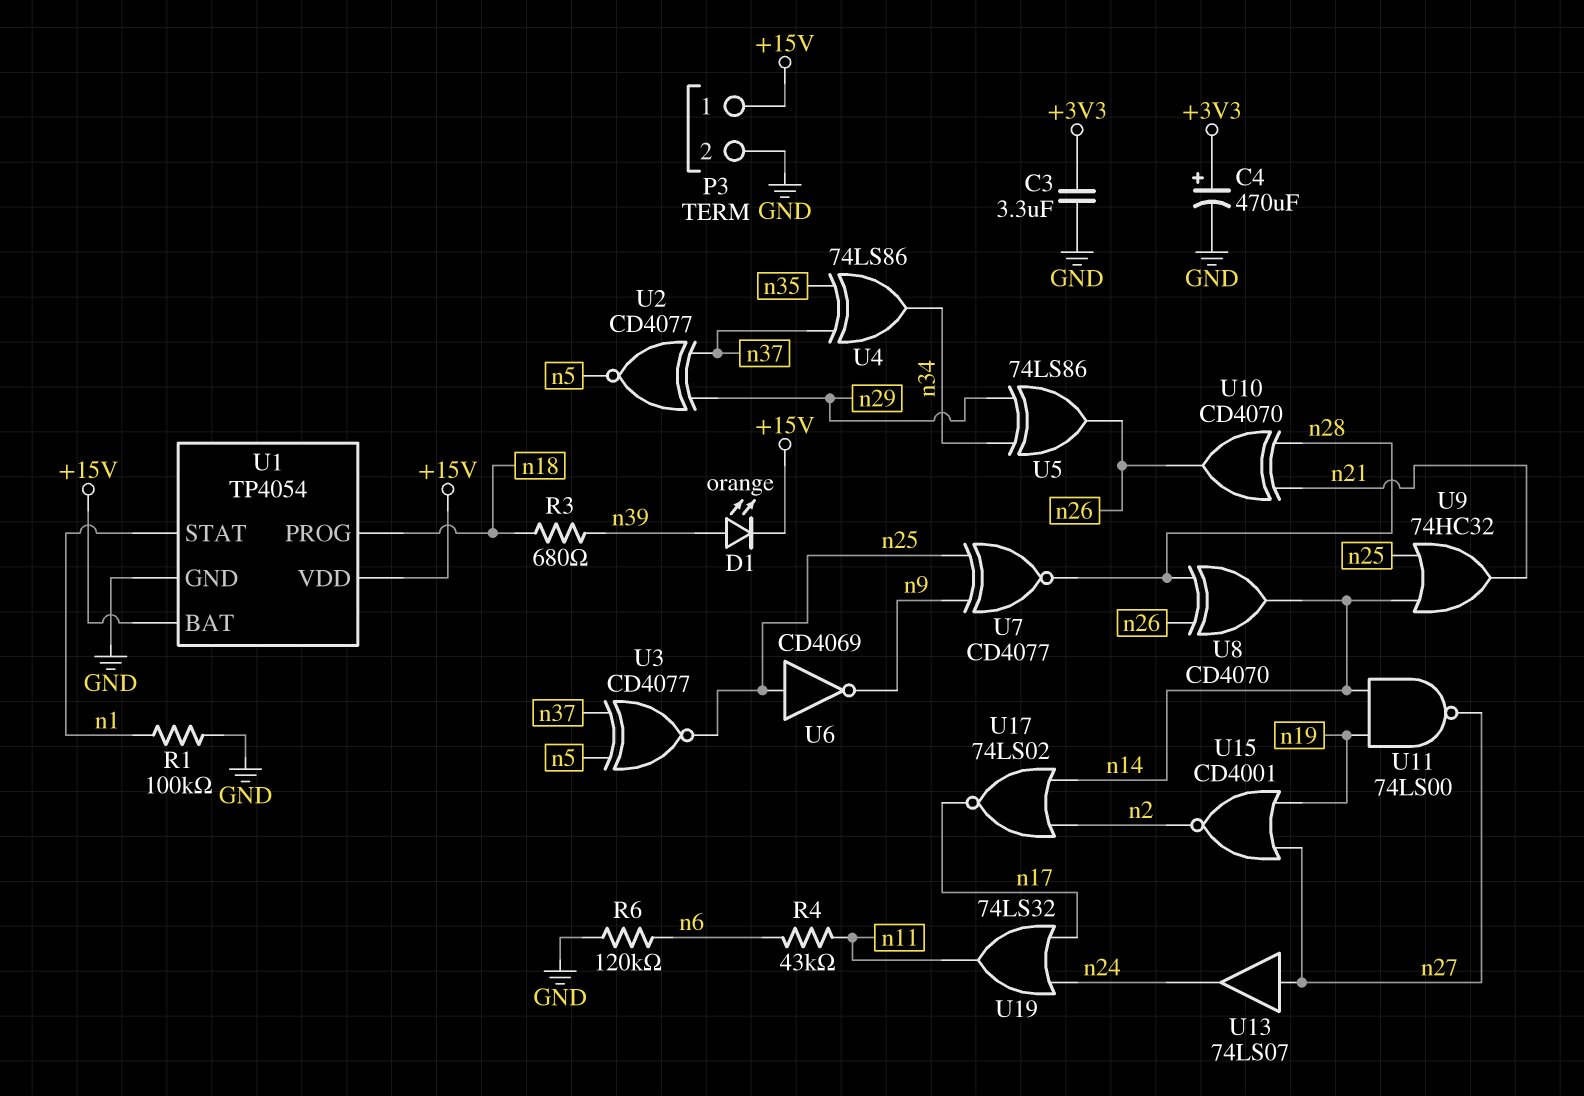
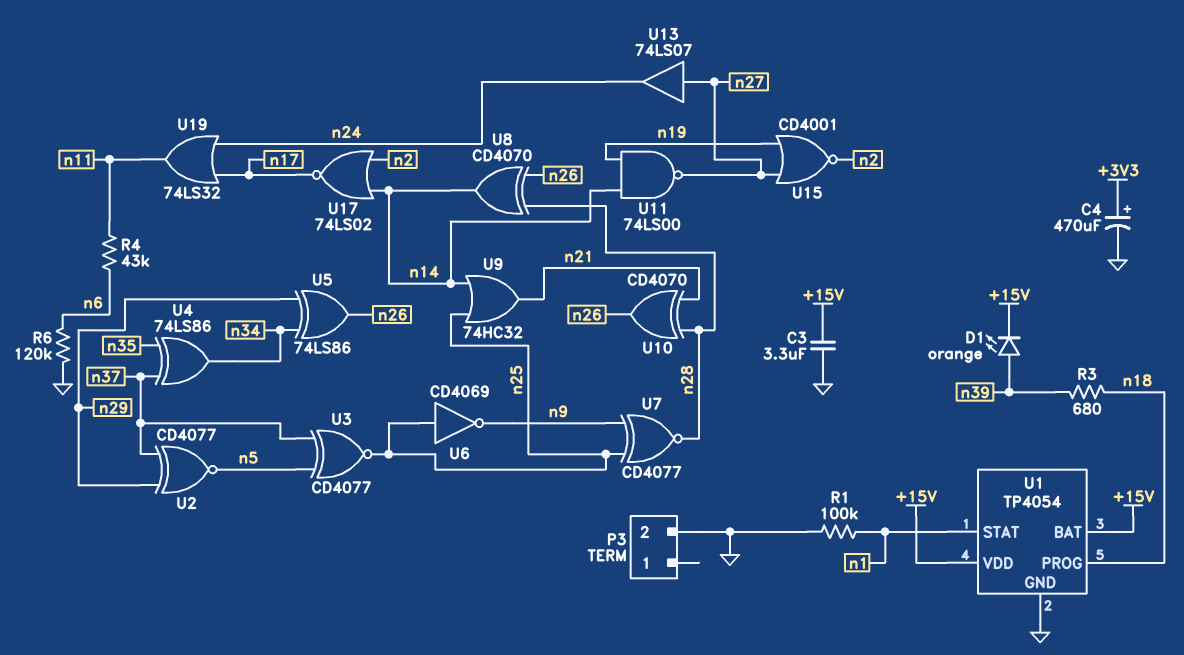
C3: 3.3uF (+3V3, GND) -> 3.3uF (+15V, GND)
P3 pin 1: +15V -> none

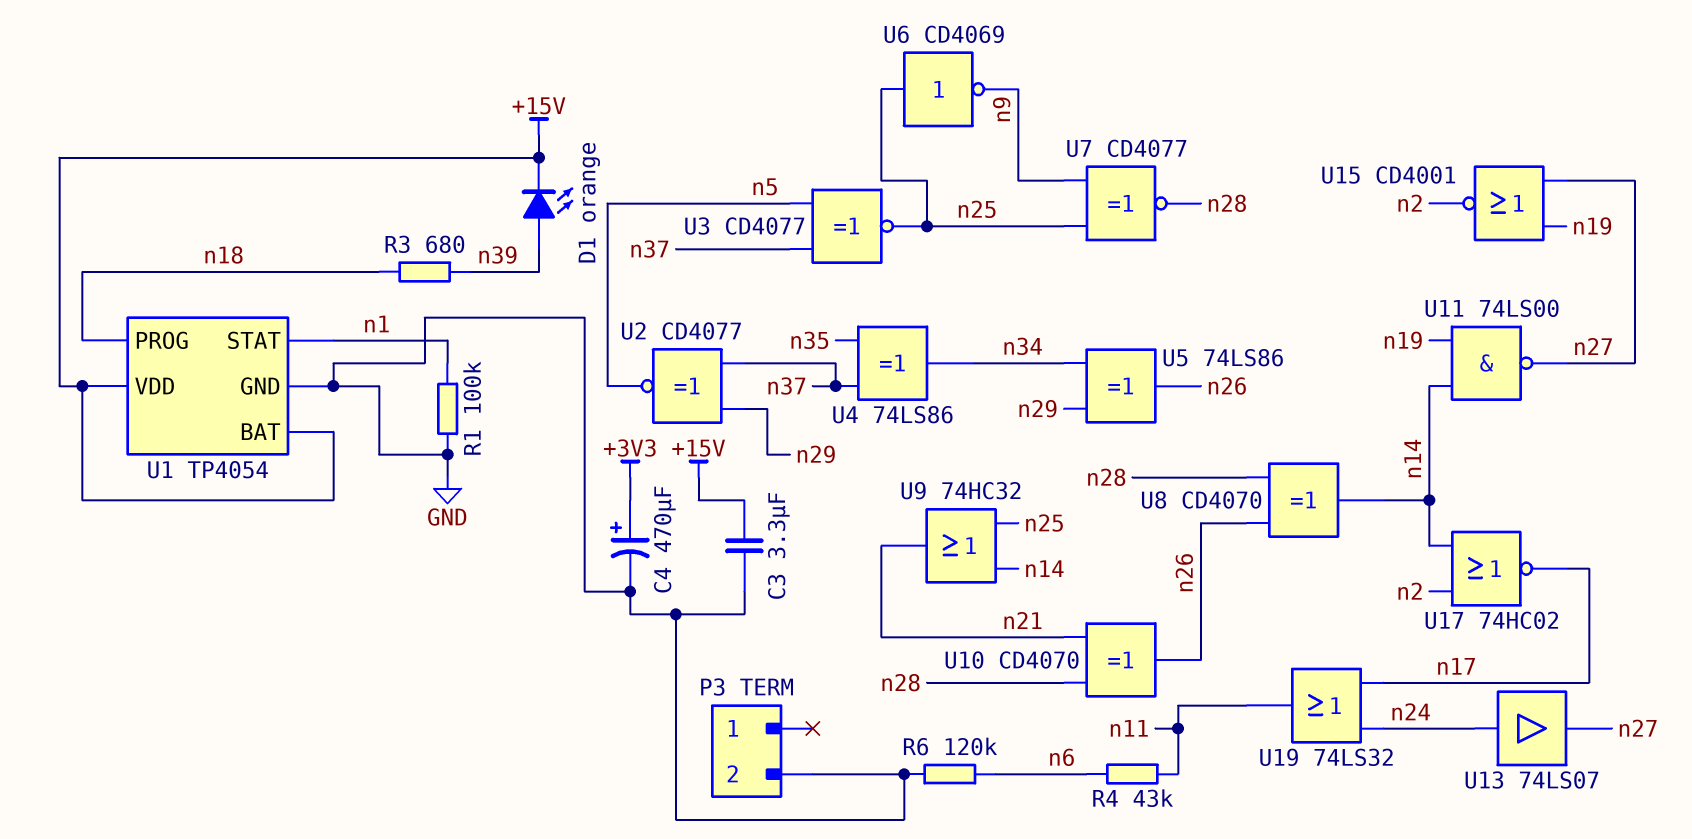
U13: buffer 74LS07 (in n27, out n24) -> buffer 74LS07 (in n24, out n27)
U17: NOR 74LS02 (in n2, in n14, out n17) -> NOR 74HC02 (in n2, in n14, out n17)

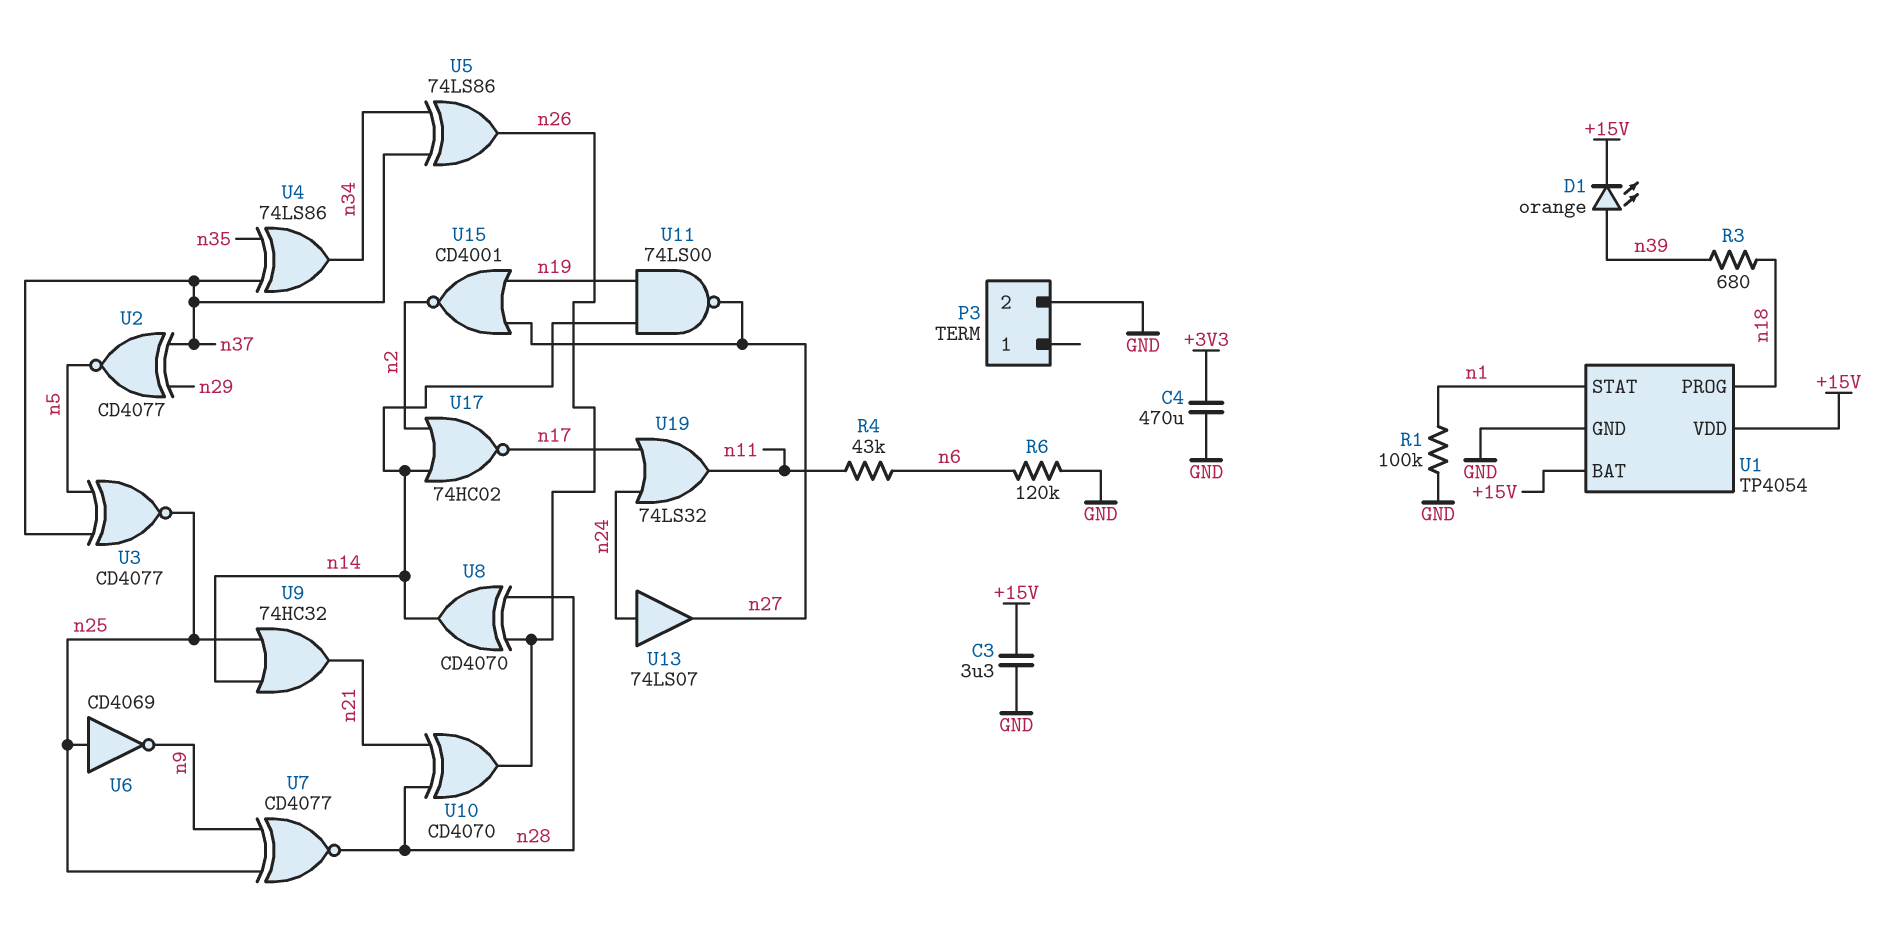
C4: 470uF (plus +3V3, minus GND) -> 470uF (+3V3, GND)
U5: XOR 74LS86 (in n29, in n34, out n26) -> XOR 74LS86 (in n34, in n37, out n26)

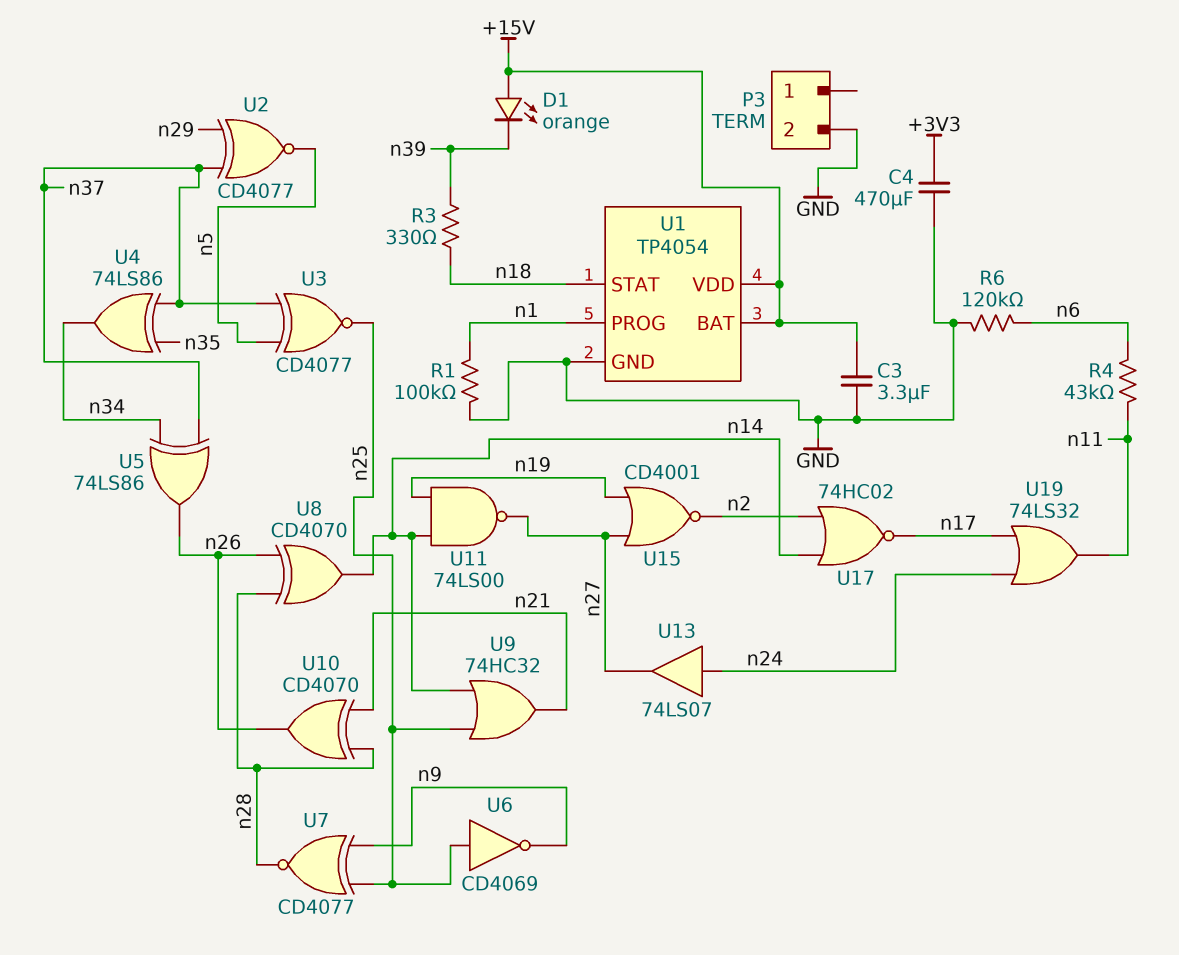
D1: LED orange (A n39, K +15V) -> LED orange (A +15V, K n39)
R3: 680 (n18, n39) -> 330 (n18, n39)
U1 pin PROG: n18 -> n1
U1 pin STAT: n1 -> n18

